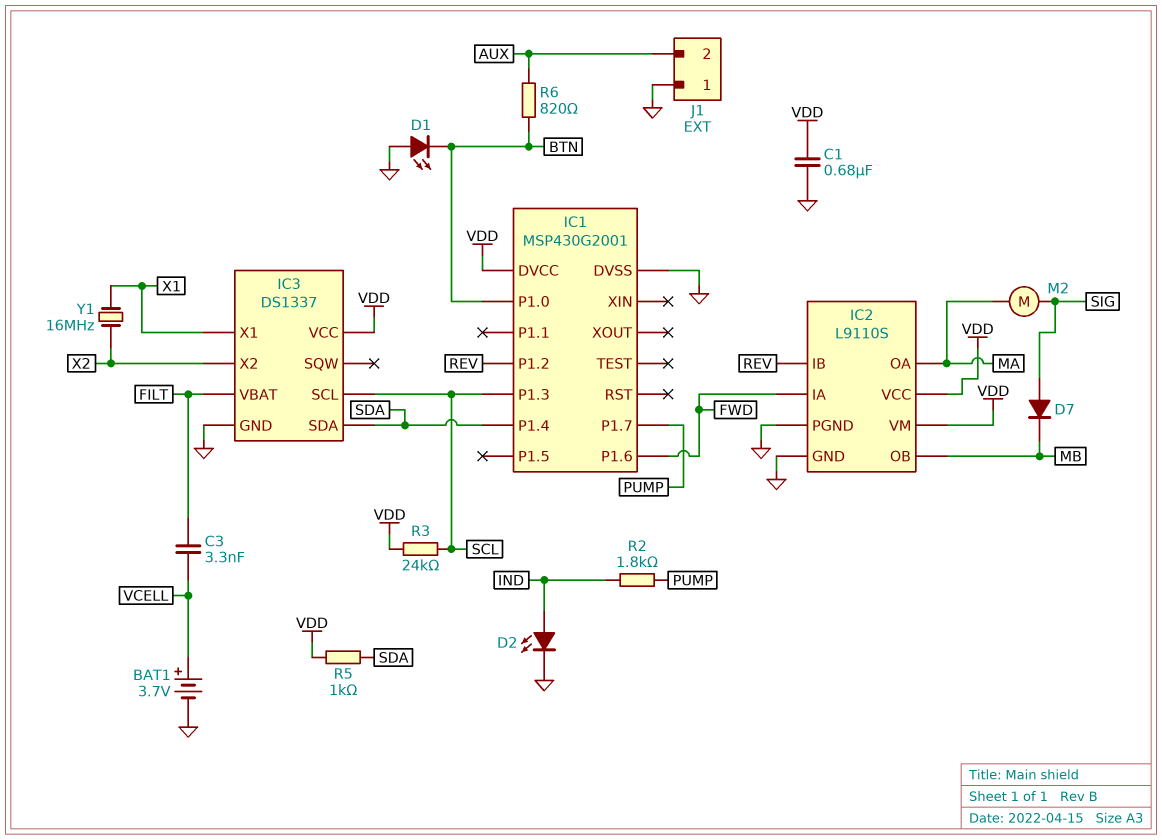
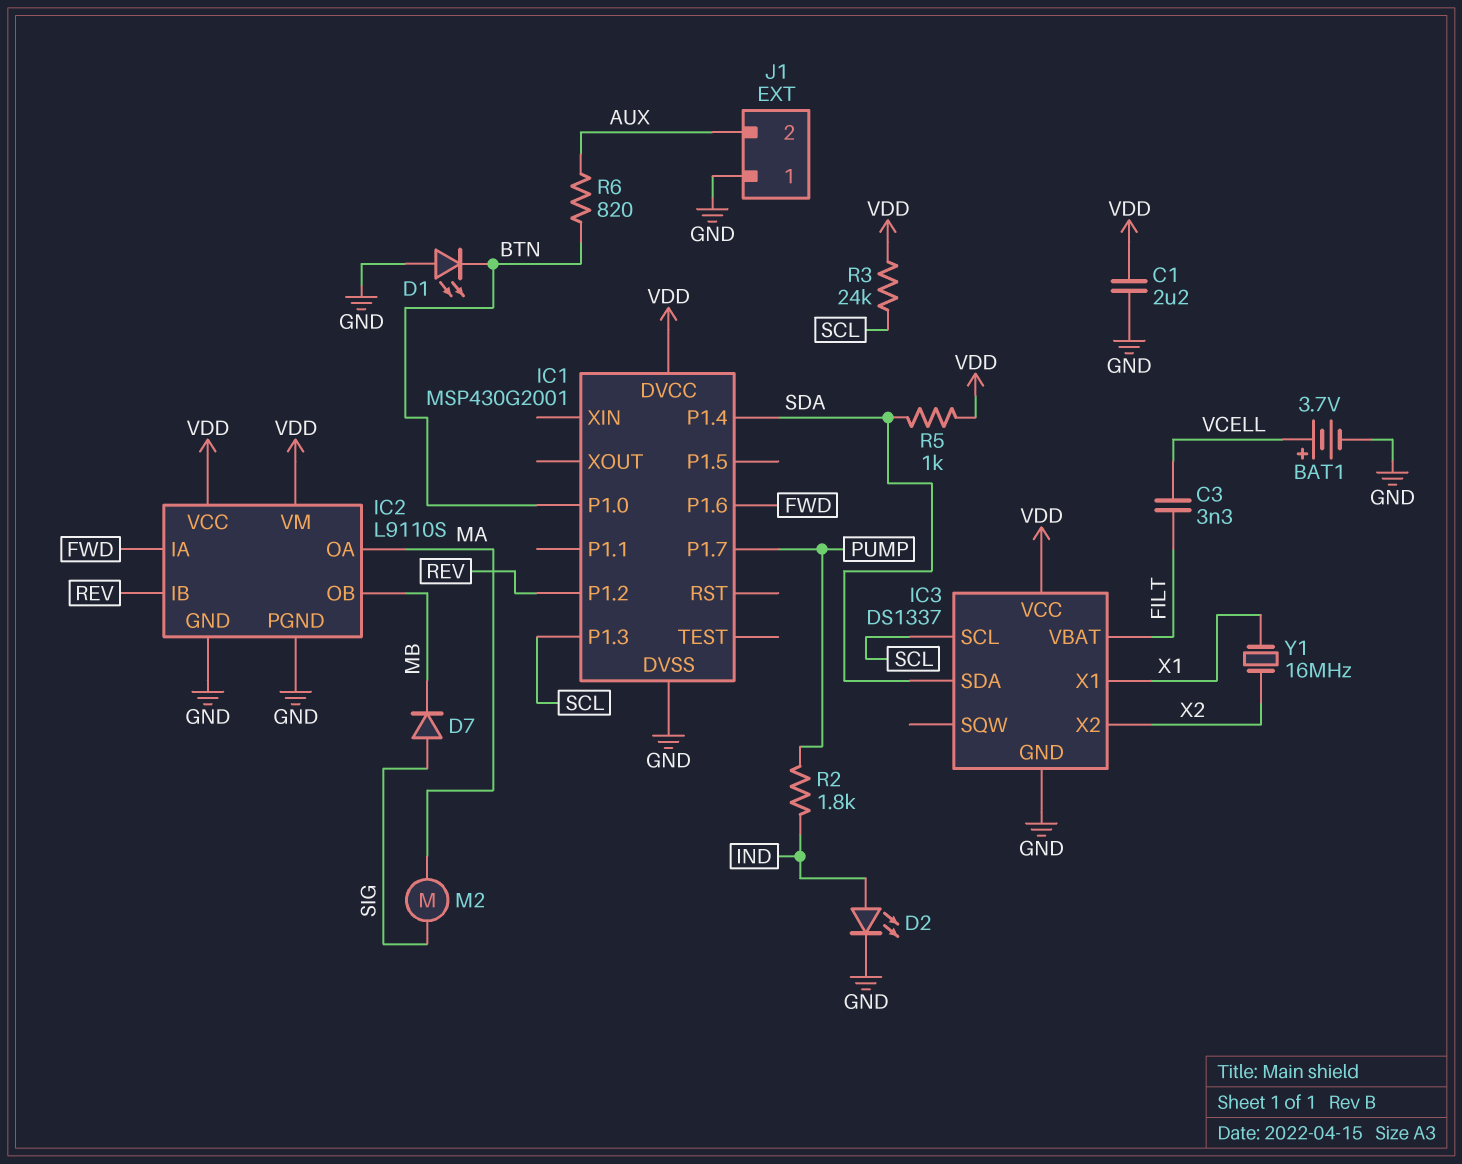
C1: 680nF (GND, VDD) -> 2.2uF (GND, VDD)

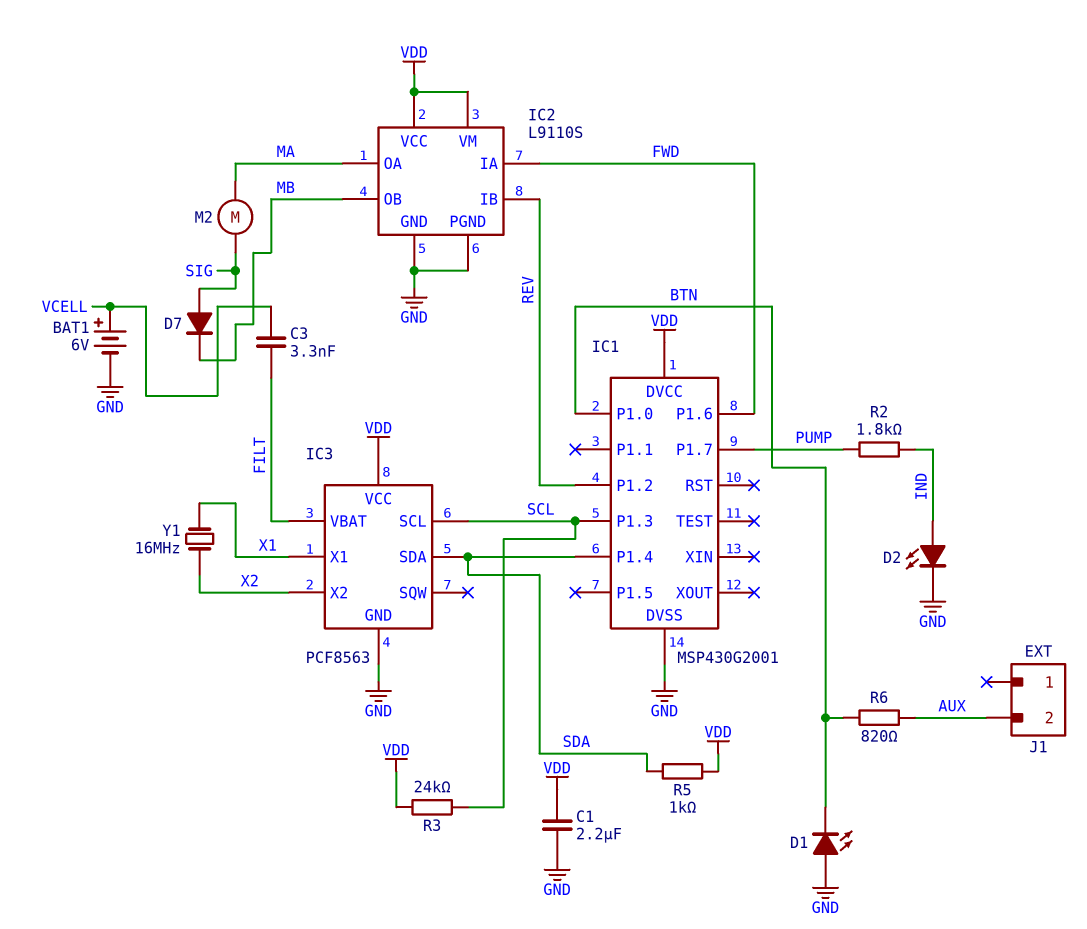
BAT1: 3.7V (plus VCELL, minus GND) -> 6V (plus VCELL, minus GND)
IC3: DS1337 -> PCF8563
J1 pin 1: GND -> none

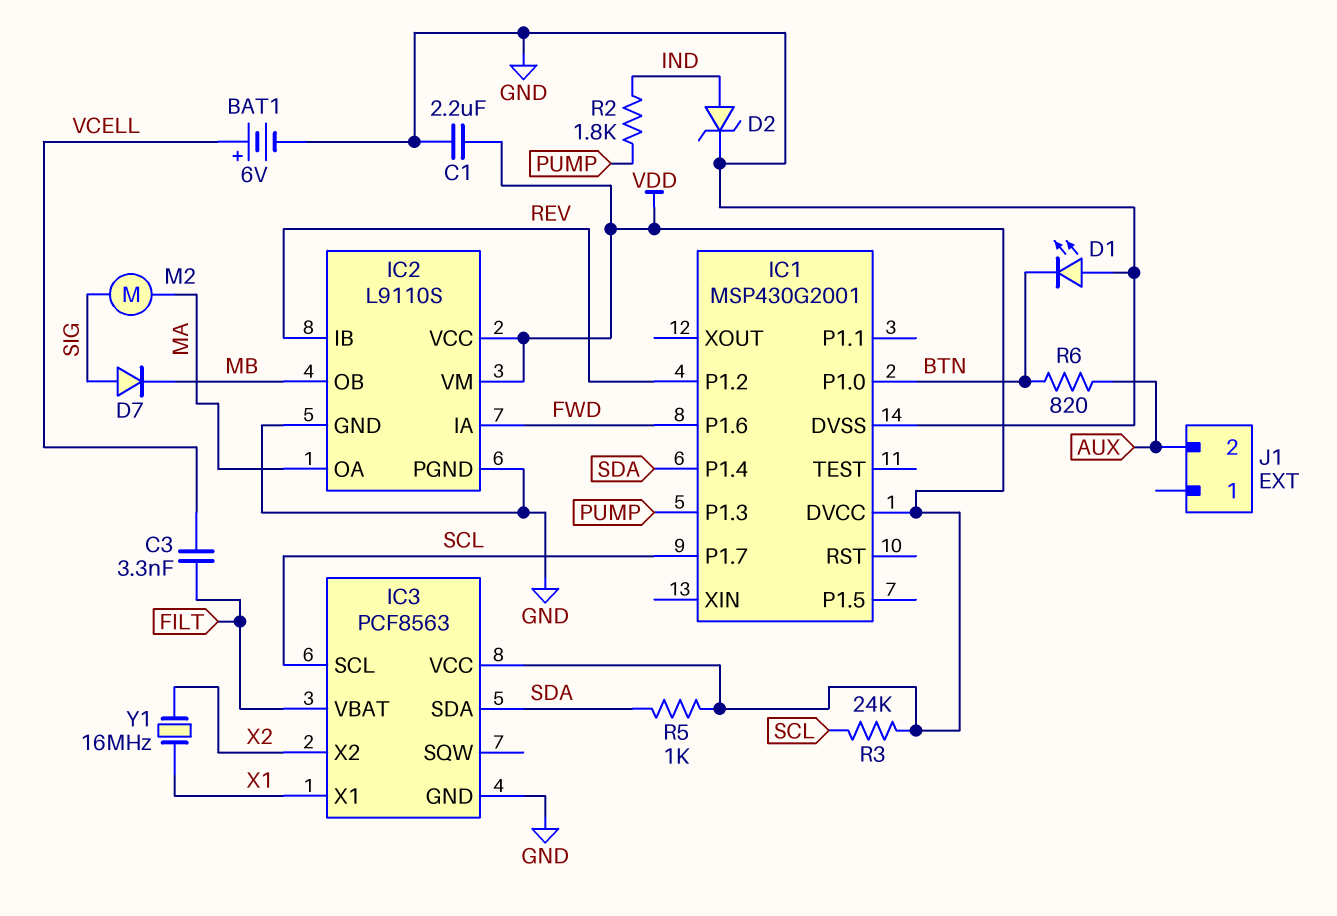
D2: LED (A IND, K GND) -> zener (A IND, K GND)
IC1 pin P1.3: SCL -> PUMP
IC1 pin P1.7: PUMP -> SCL

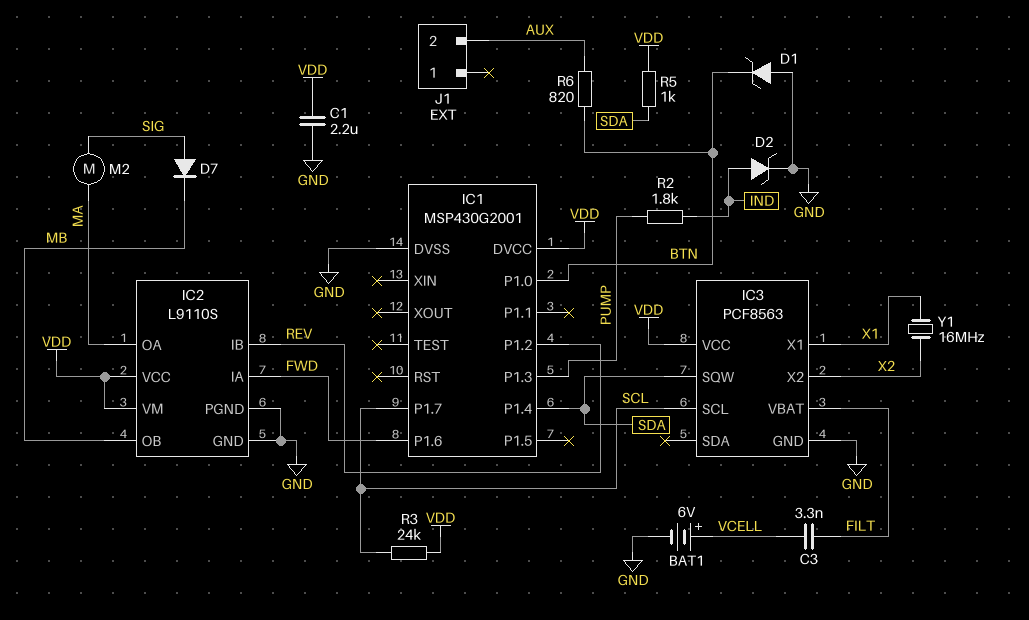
D1: LED (A GND, K BTN) -> zener (A GND, K BTN)
IC3 pin SDA: SDA -> none
IC3 pin SQW: none -> SDA

